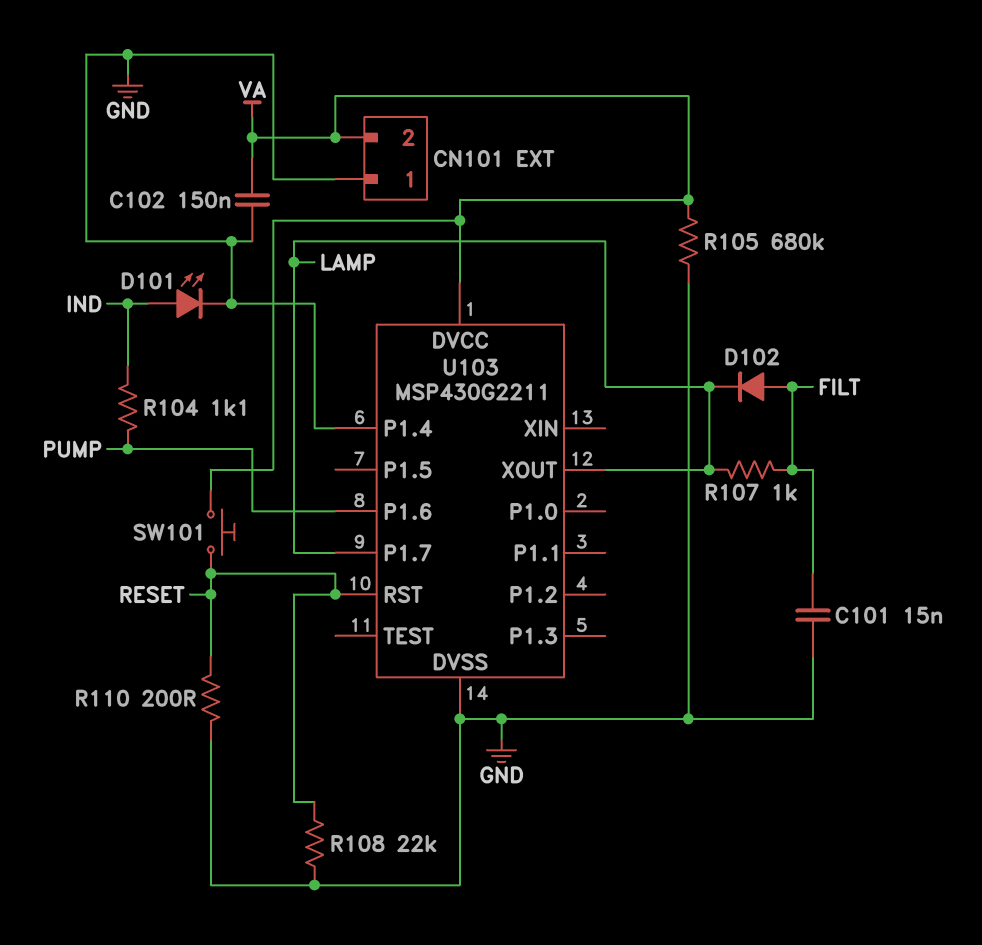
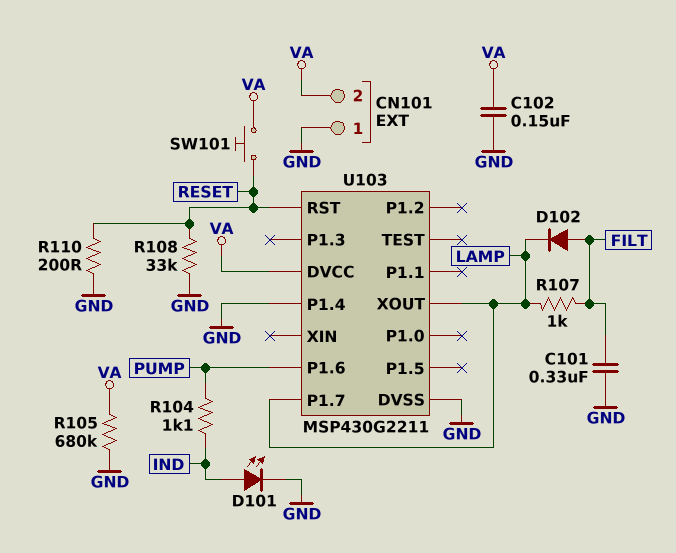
C101: 15nF (FILT, GND) -> 330nF (FILT, GND)
R108: 22k (GND, RESET) -> 33k (GND, RESET)

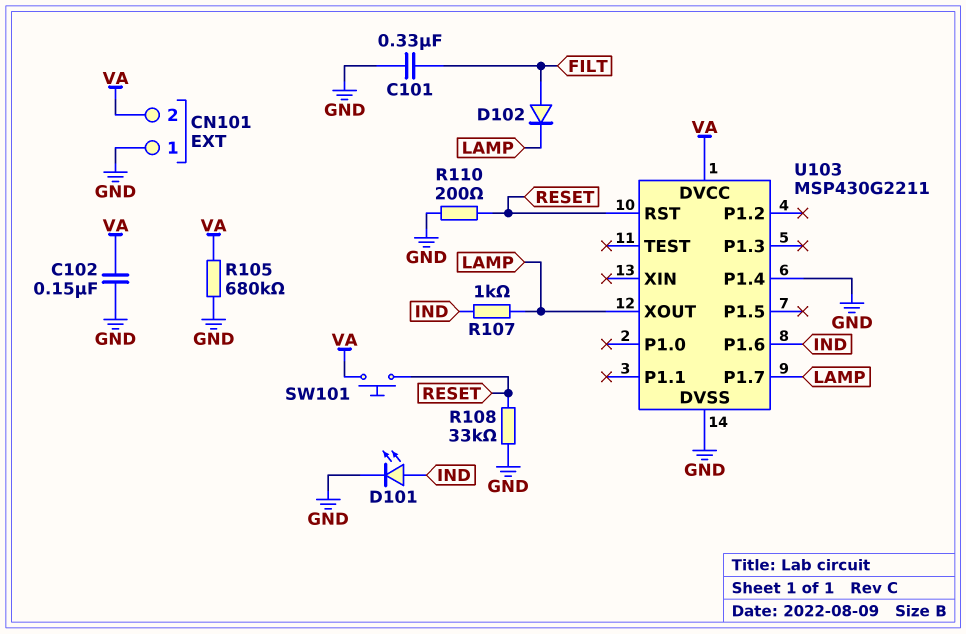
R104: 1.1k (IND, PUMP) -> none
R107: 1k (FILT, LAMP) -> 1k (IND, LAMP)
U103 pin P1.6: PUMP -> IND

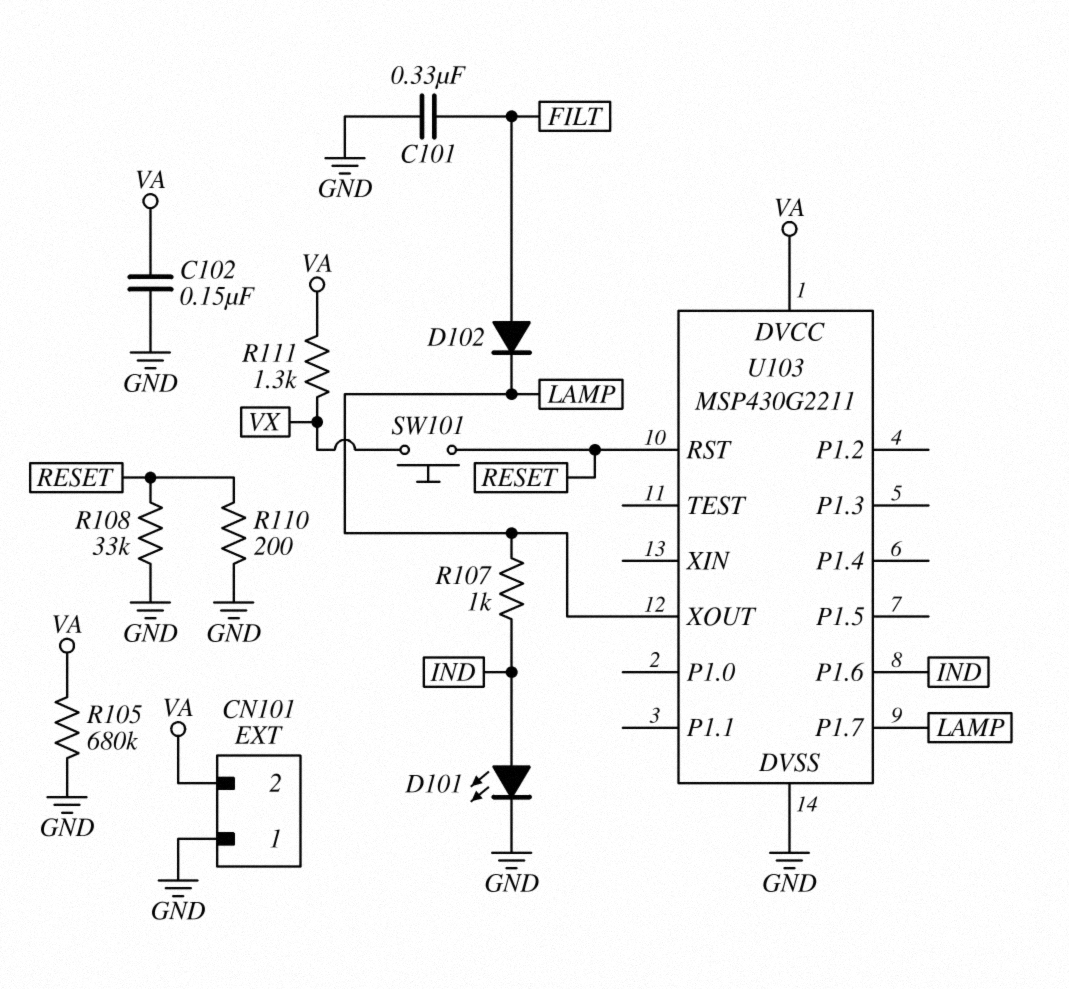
R111: none -> 1.3k (VA, VX)
SW101: button (RESET, VA) -> button (RESET, VX)
U103 pin P1.4: GND -> none

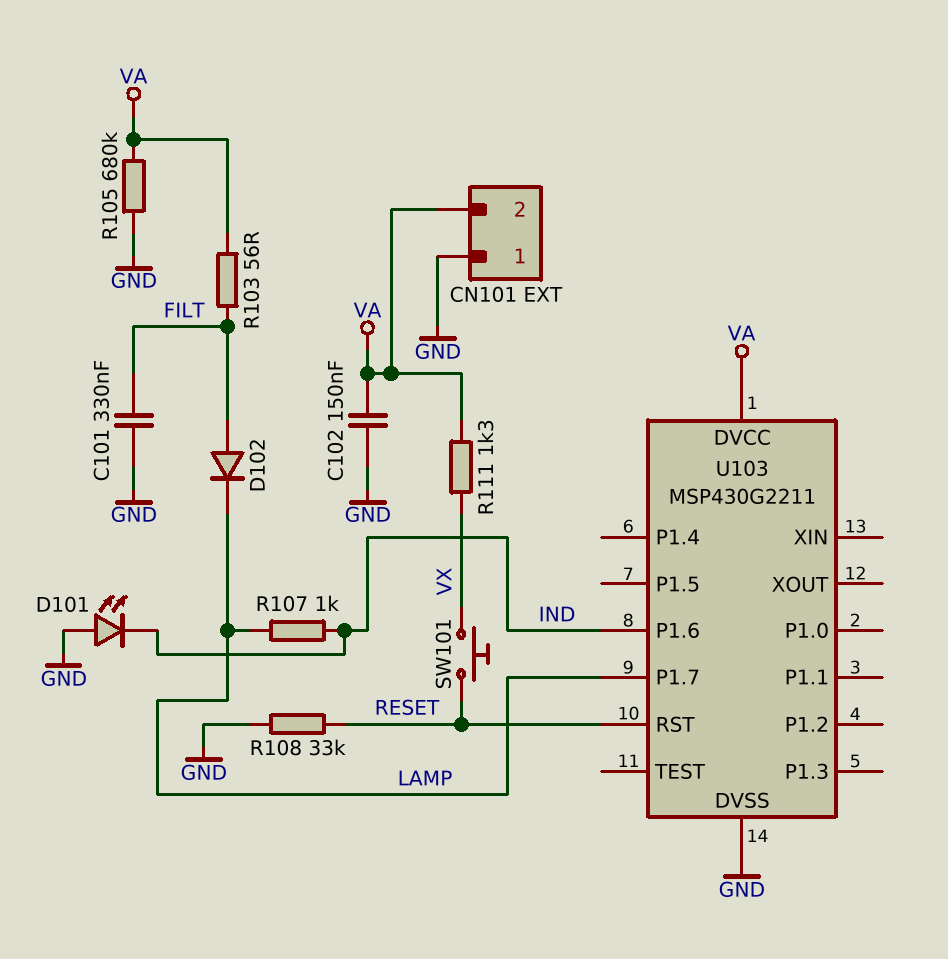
D101: LED (A IND, K GND) -> LED (A GND, K IND)
R103: none -> 56 (FILT, VA)
R110: 200 (GND, RESET) -> none
U103 pin XOUT: LAMP -> none

